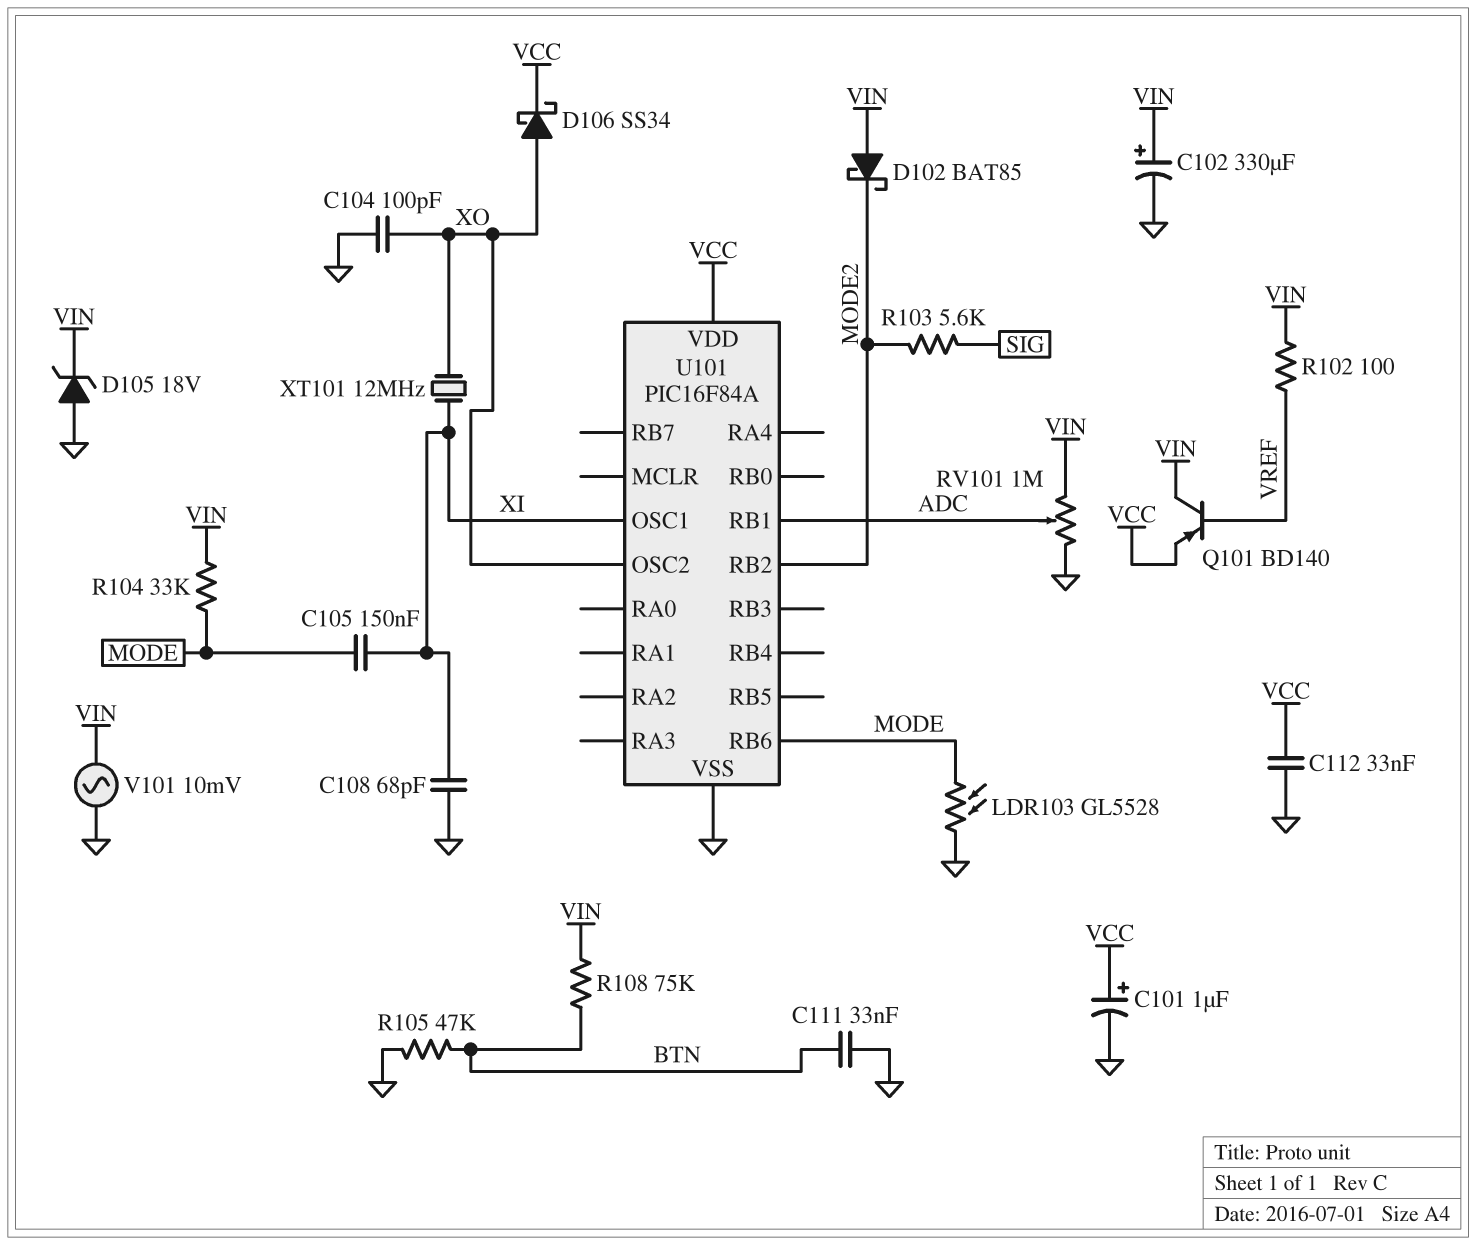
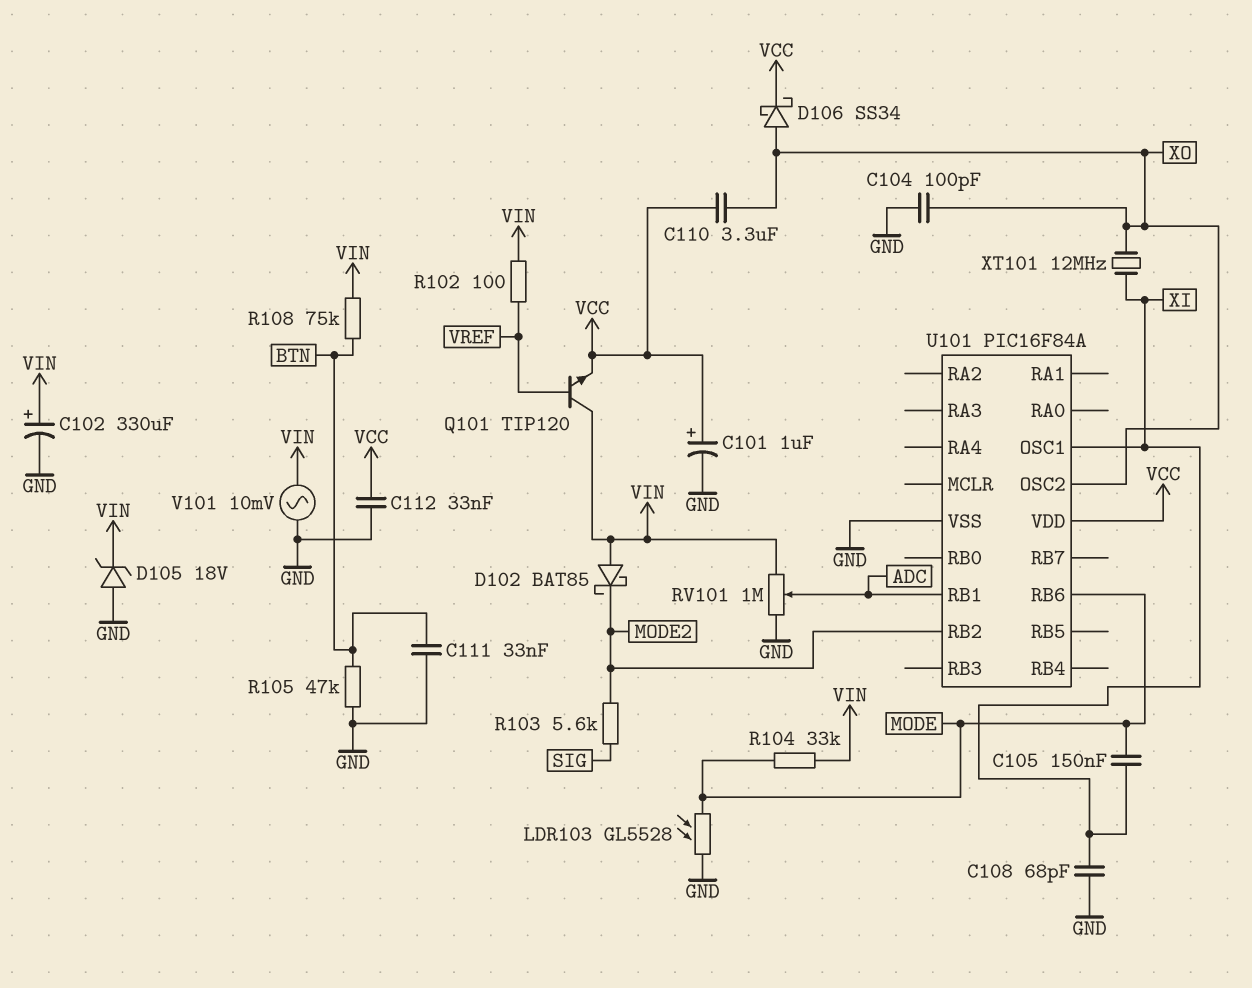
C110: none -> 3.3uF (VCC, XO)
Q101: PNP BD140 (B VREF, C VIN, E VCC) -> NPN TIP120 (B VREF, C VIN, E VCC)

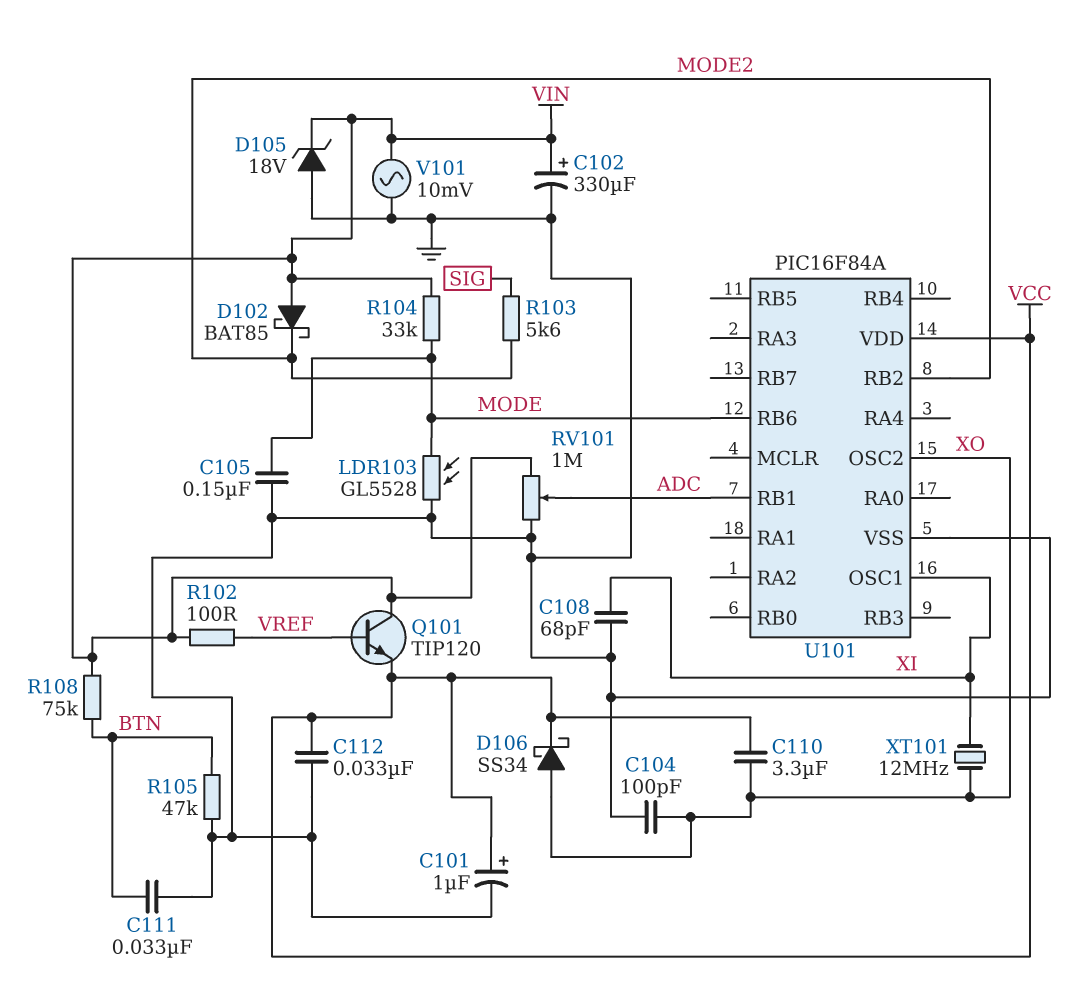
C105: 150nF (MODE, XI) -> 150nF (GND, MODE)

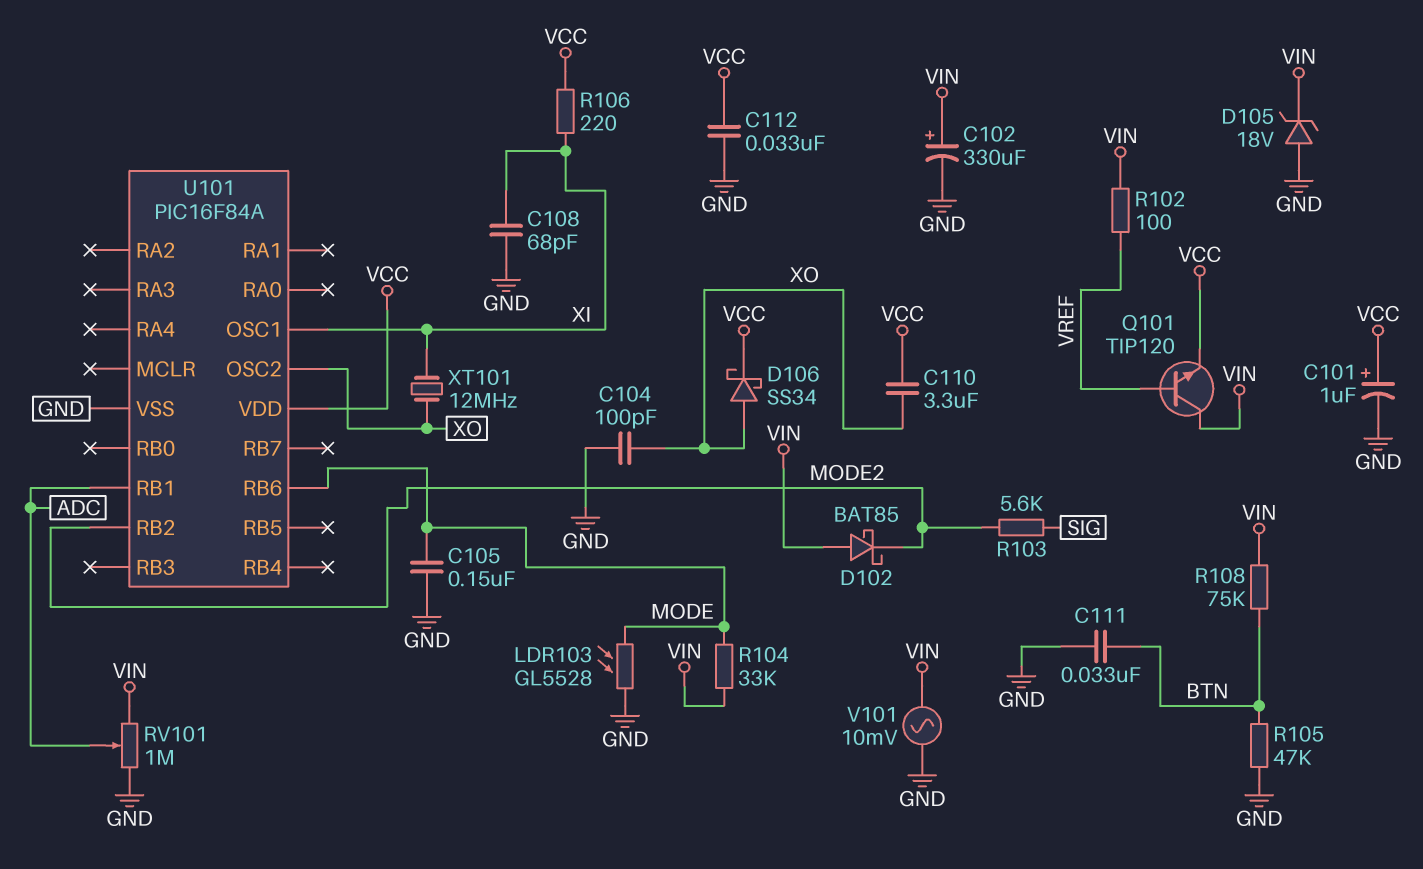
R106: none -> 220 (VCC, XI)

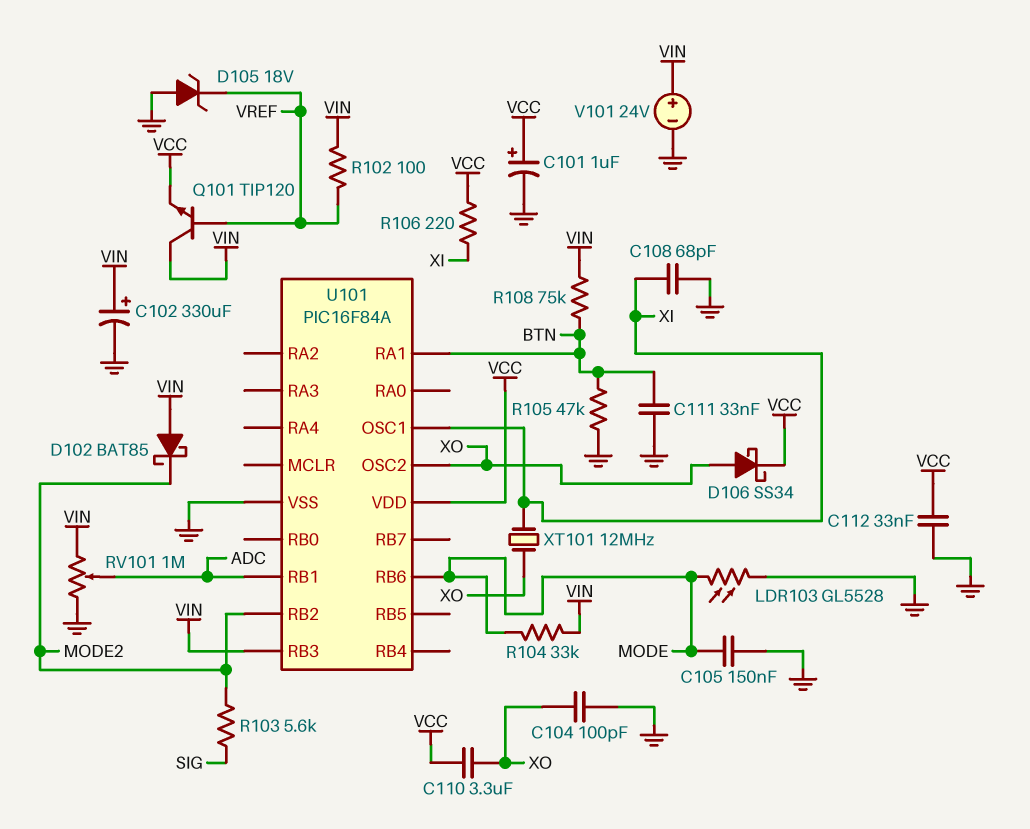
D105: zener 18V (A GND, K VIN) -> zener 18V (A GND, K VREF)
U101 pin RA1: none -> BTN
U101 pin RB3: none -> VIN
V101: AC 10mV (GND, VIN) -> 24V (plus VIN, minus GND)

